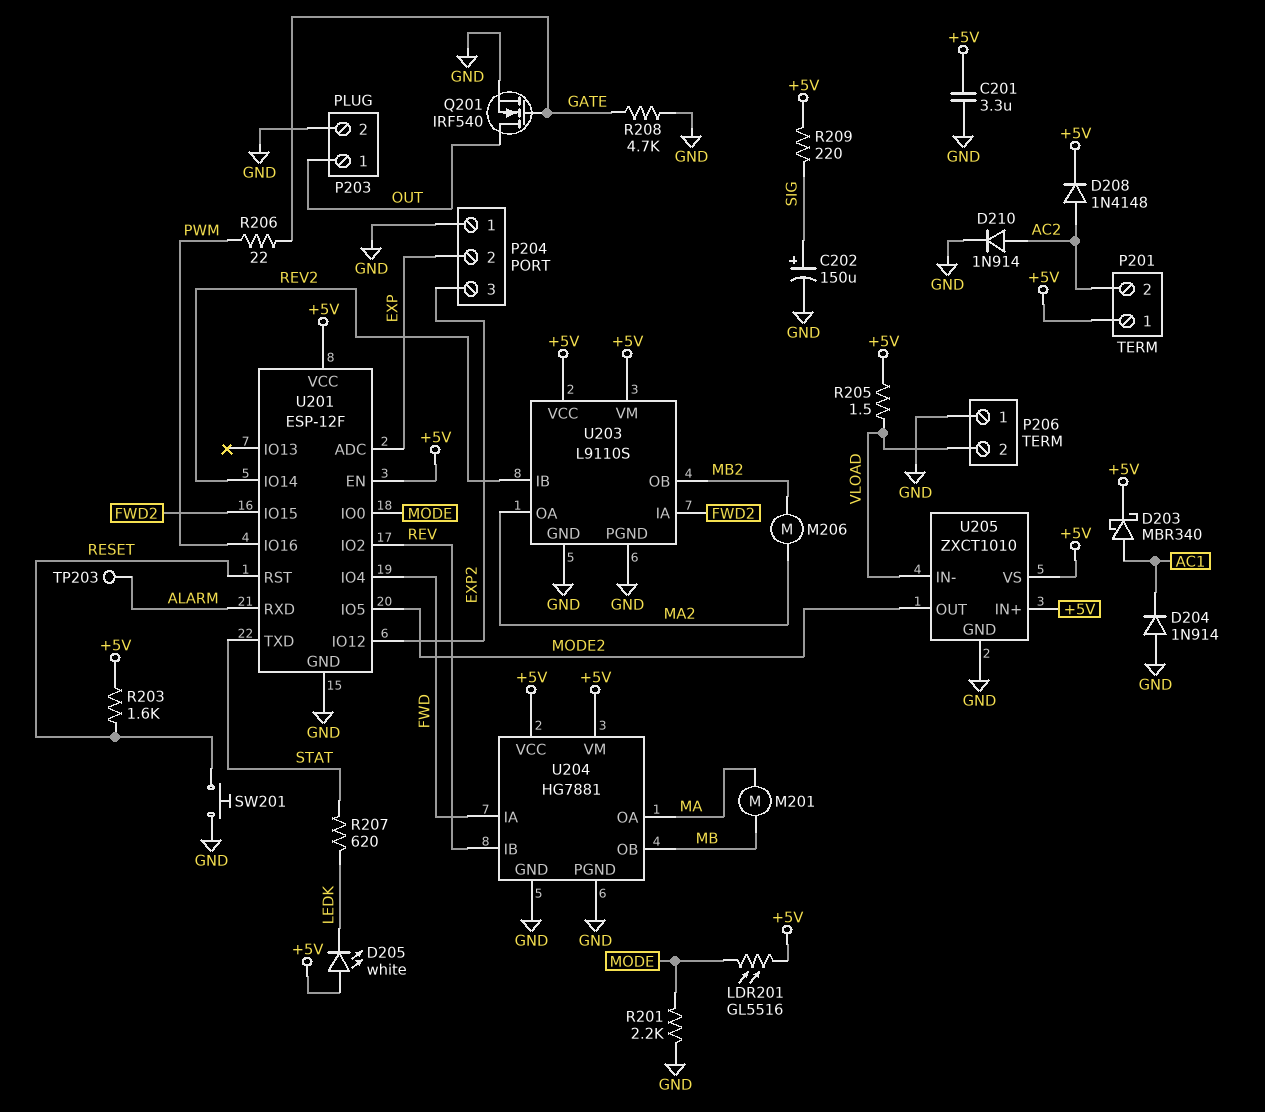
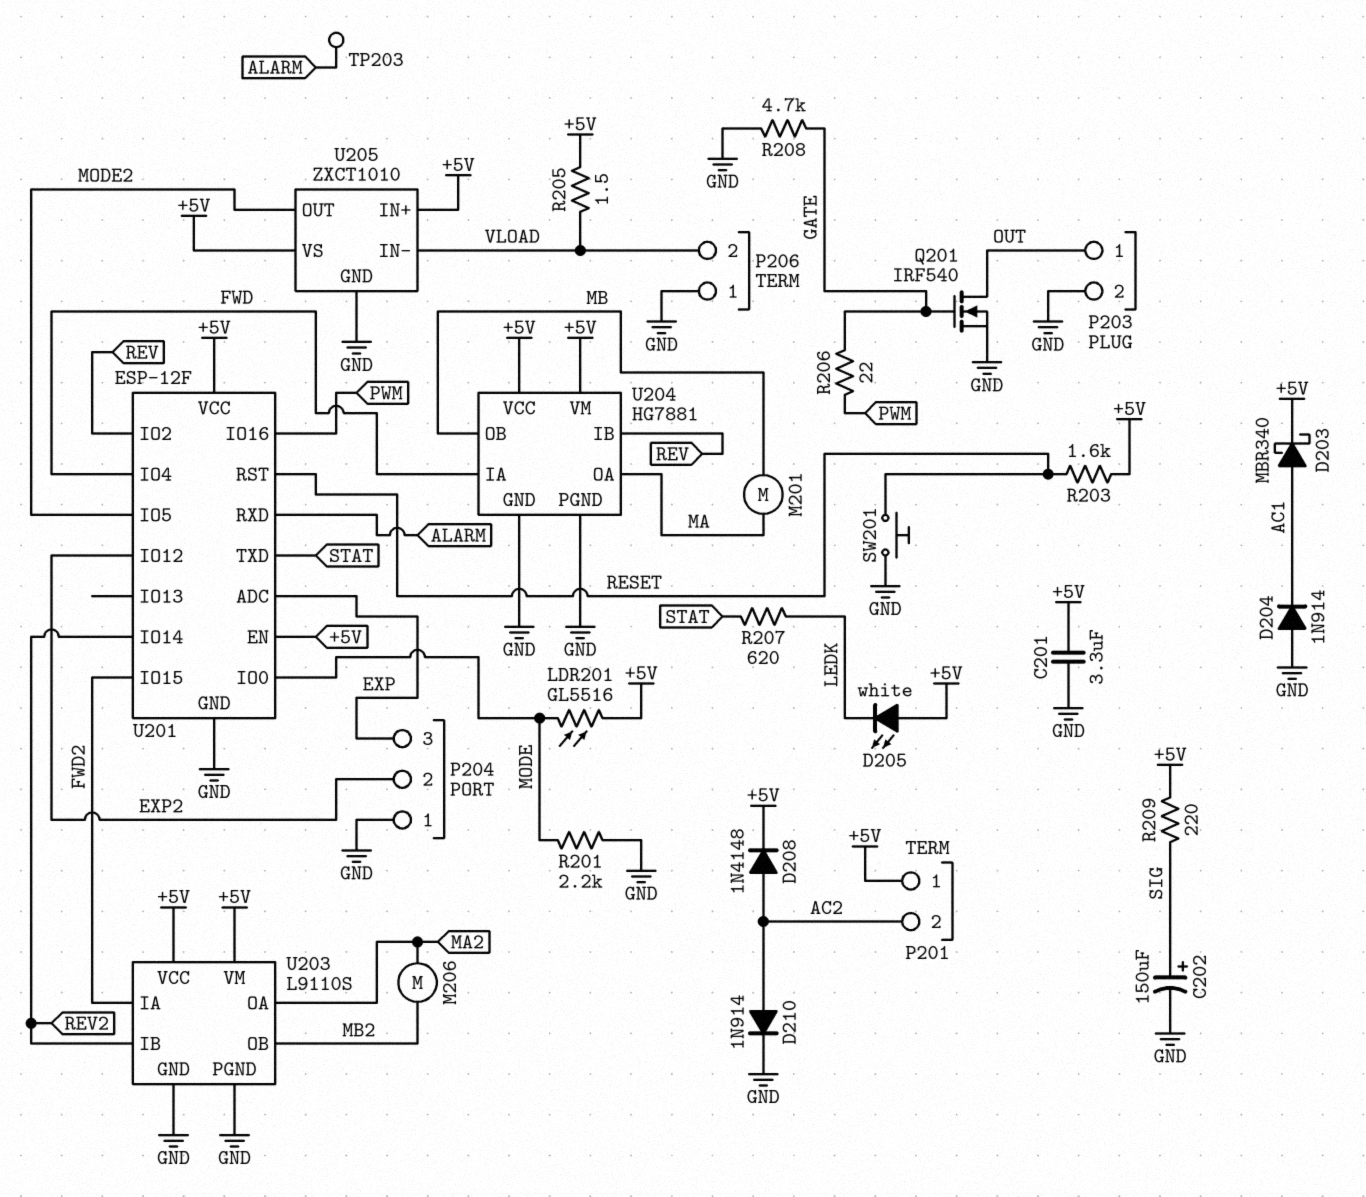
P204 pin 2: EXP -> EXP2
P204 pin 3: EXP2 -> EXP

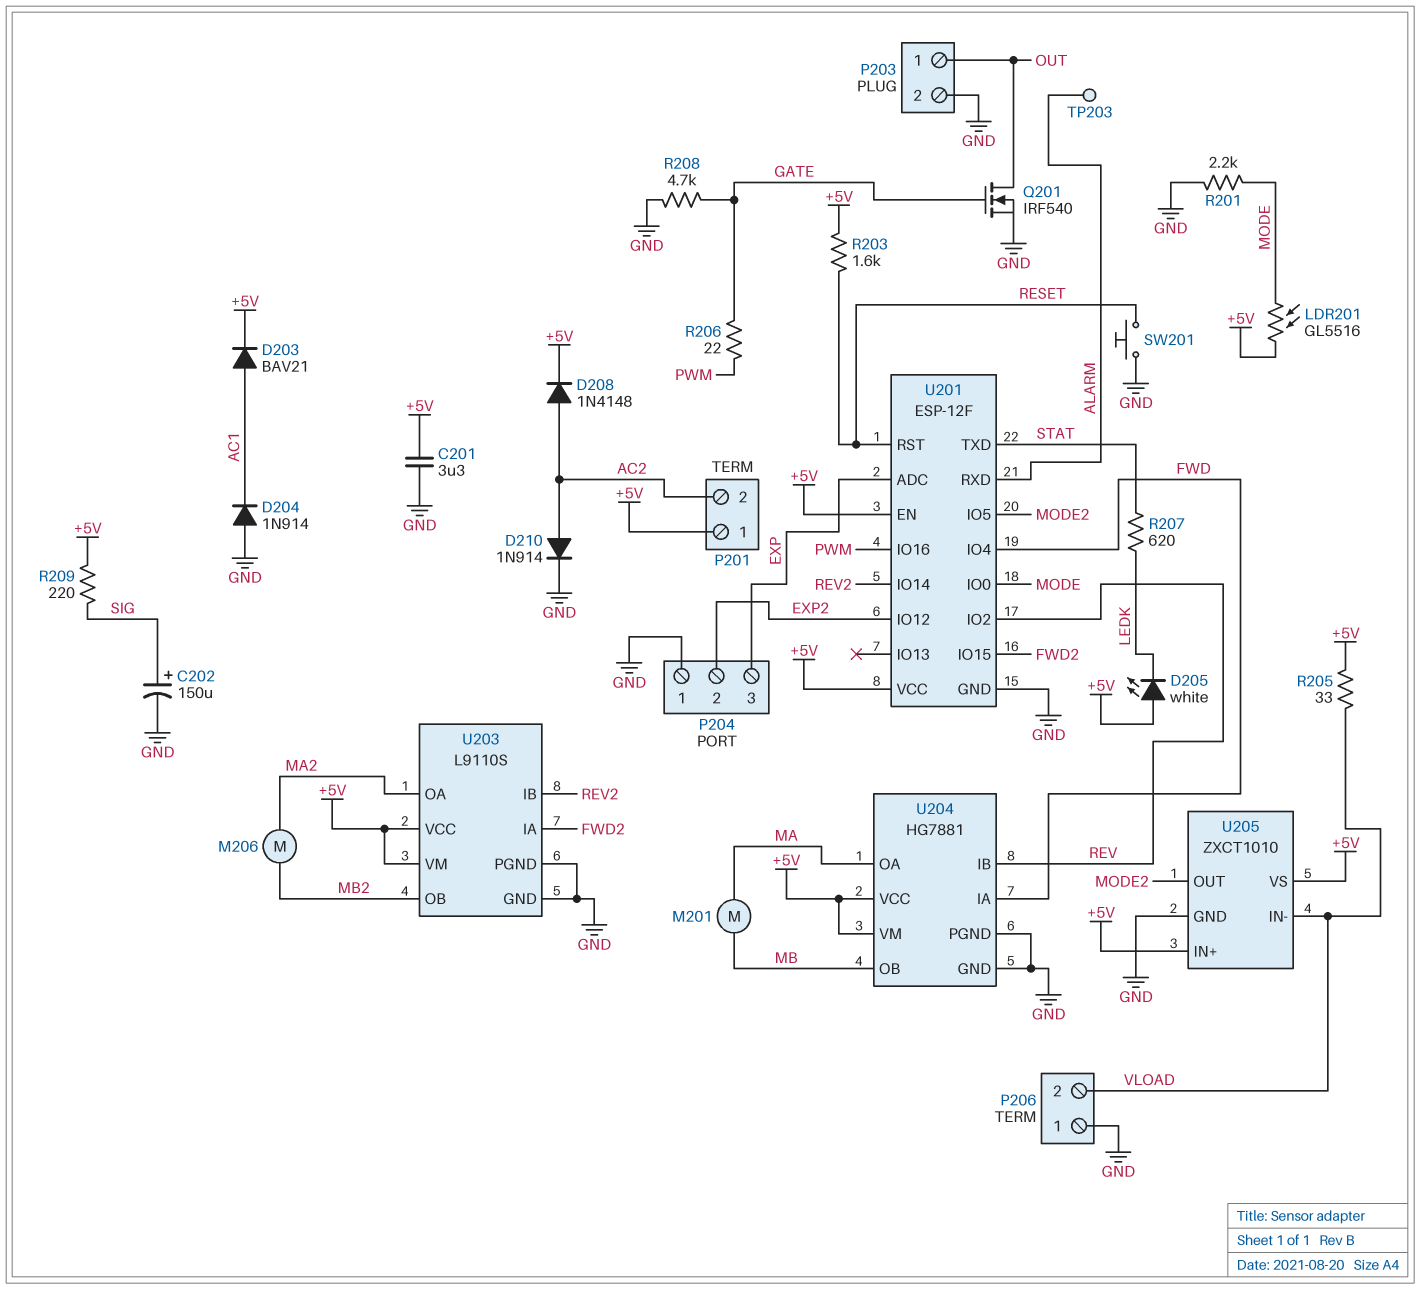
D203: schottky MBR340 (A AC1, K +5V) -> diode BAV21 (A AC1, K +5V)
R205: 1.5 (+5V, VLOAD) -> 33 (+5V, VLOAD)

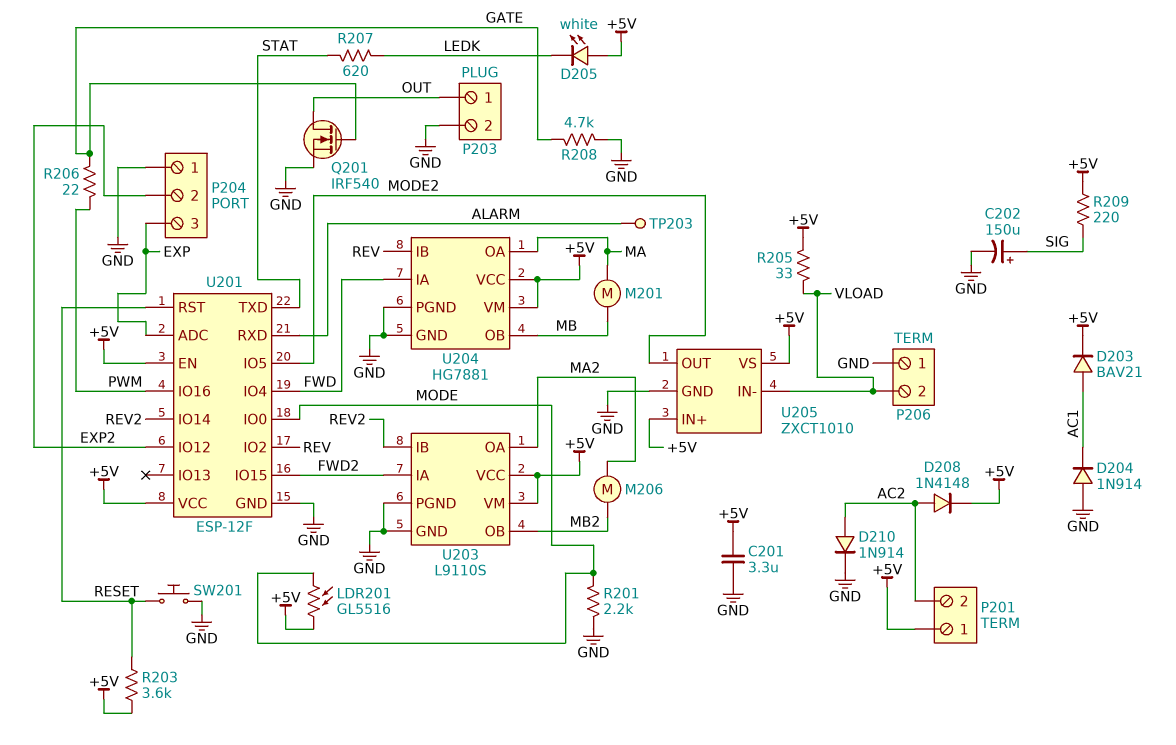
R203: 1.6k (+5V, RESET) -> 3.6k (+5V, RESET)

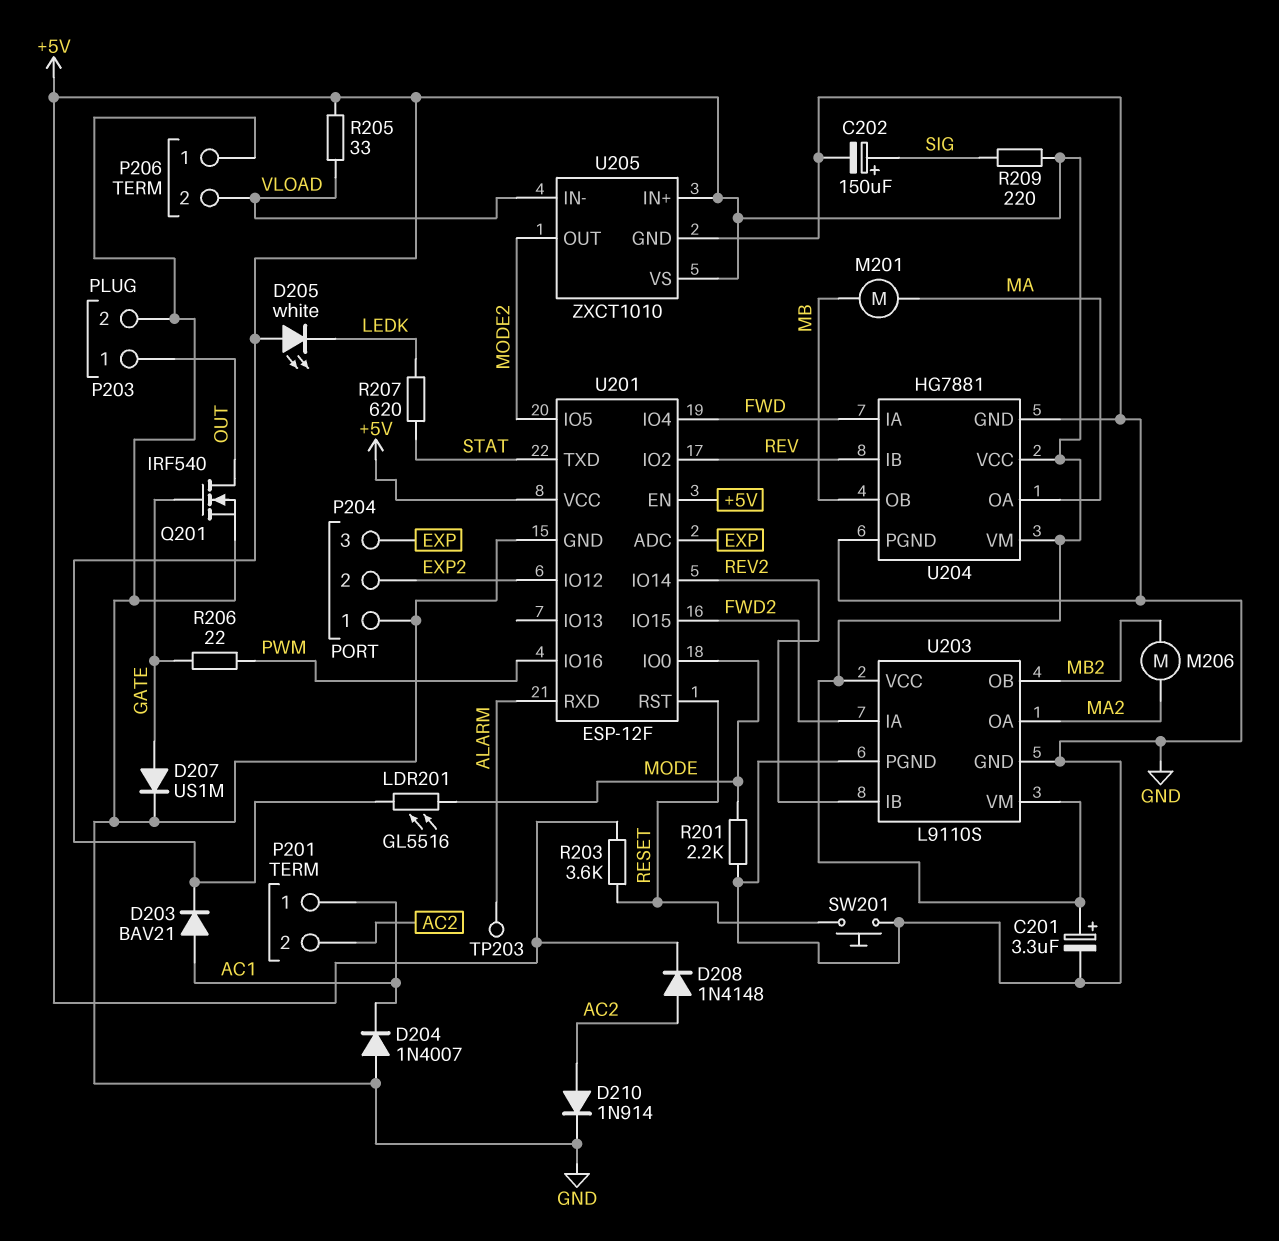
C201: 3.3uF (+5V, GND) -> 3.3uF (plus +5V, minus GND)
D204: diode 1N914 (A GND, K AC1) -> diode 1N4007 (A GND, K AC1)
D207: none -> diode US1M (A GATE, K GND)
P201 pin 1: +5V -> AC1
R208: 4.7k (GATE, GND) -> none

